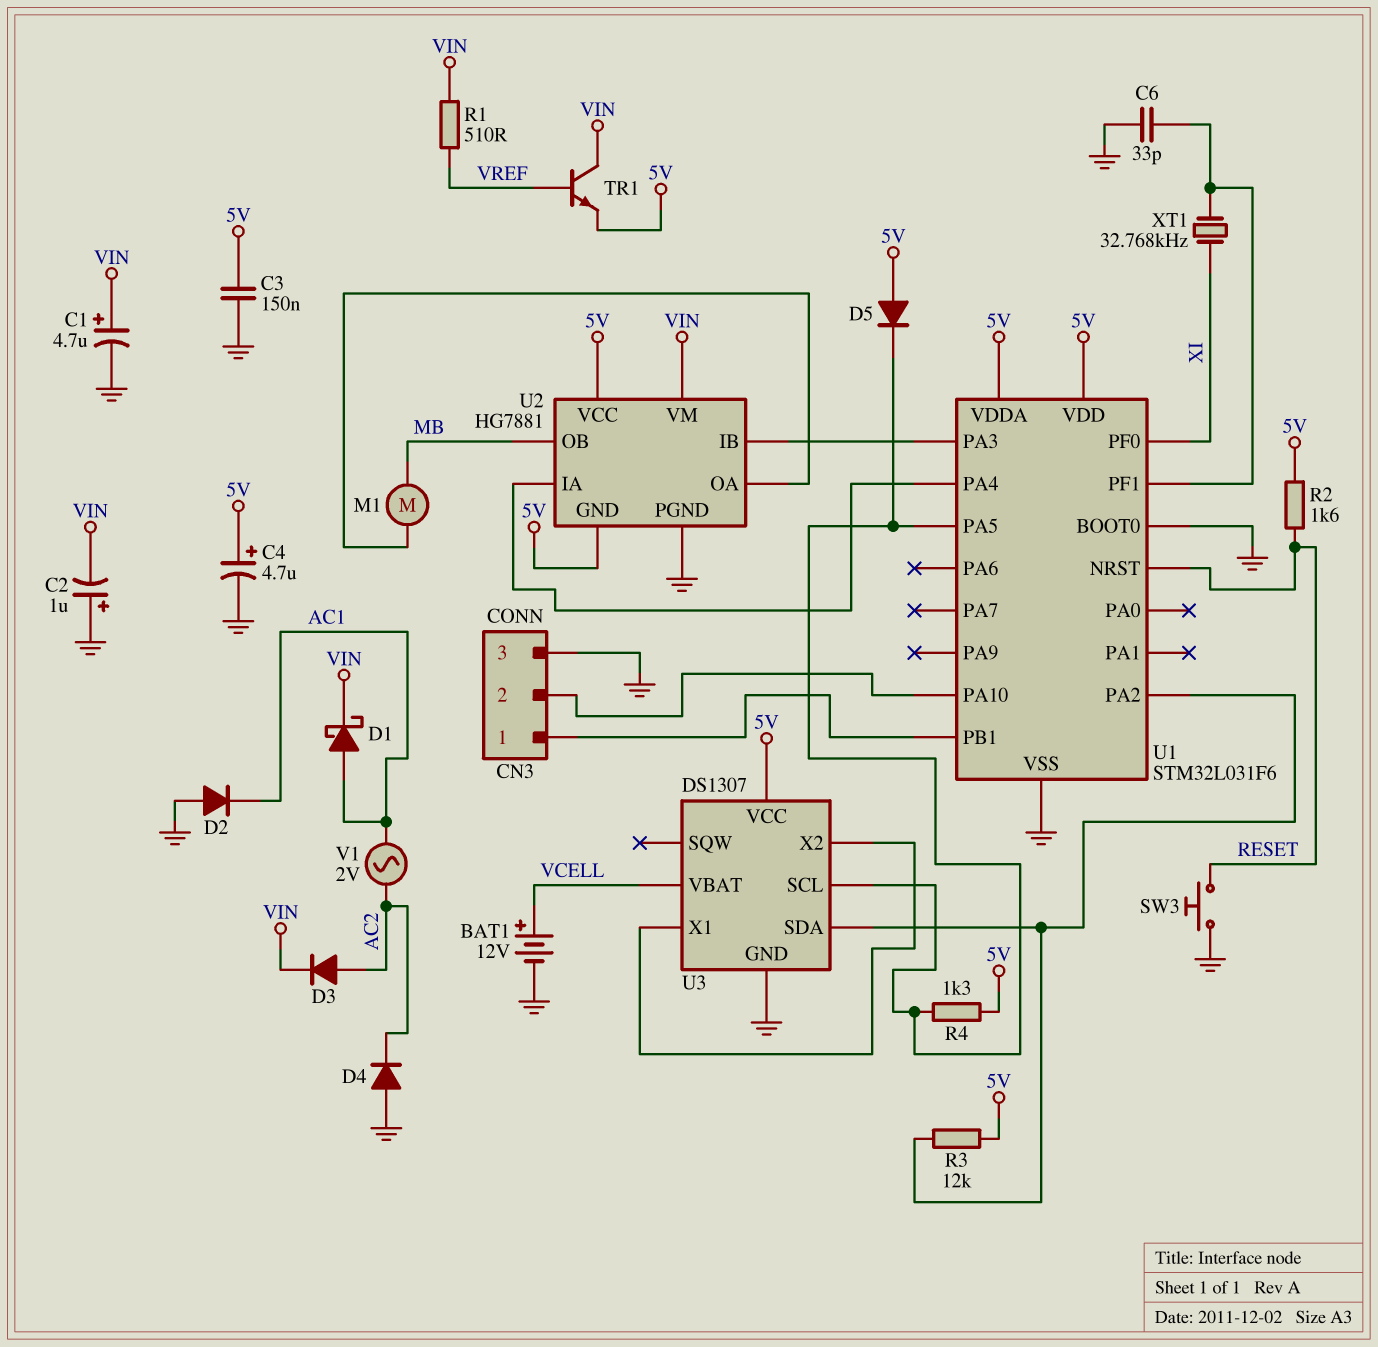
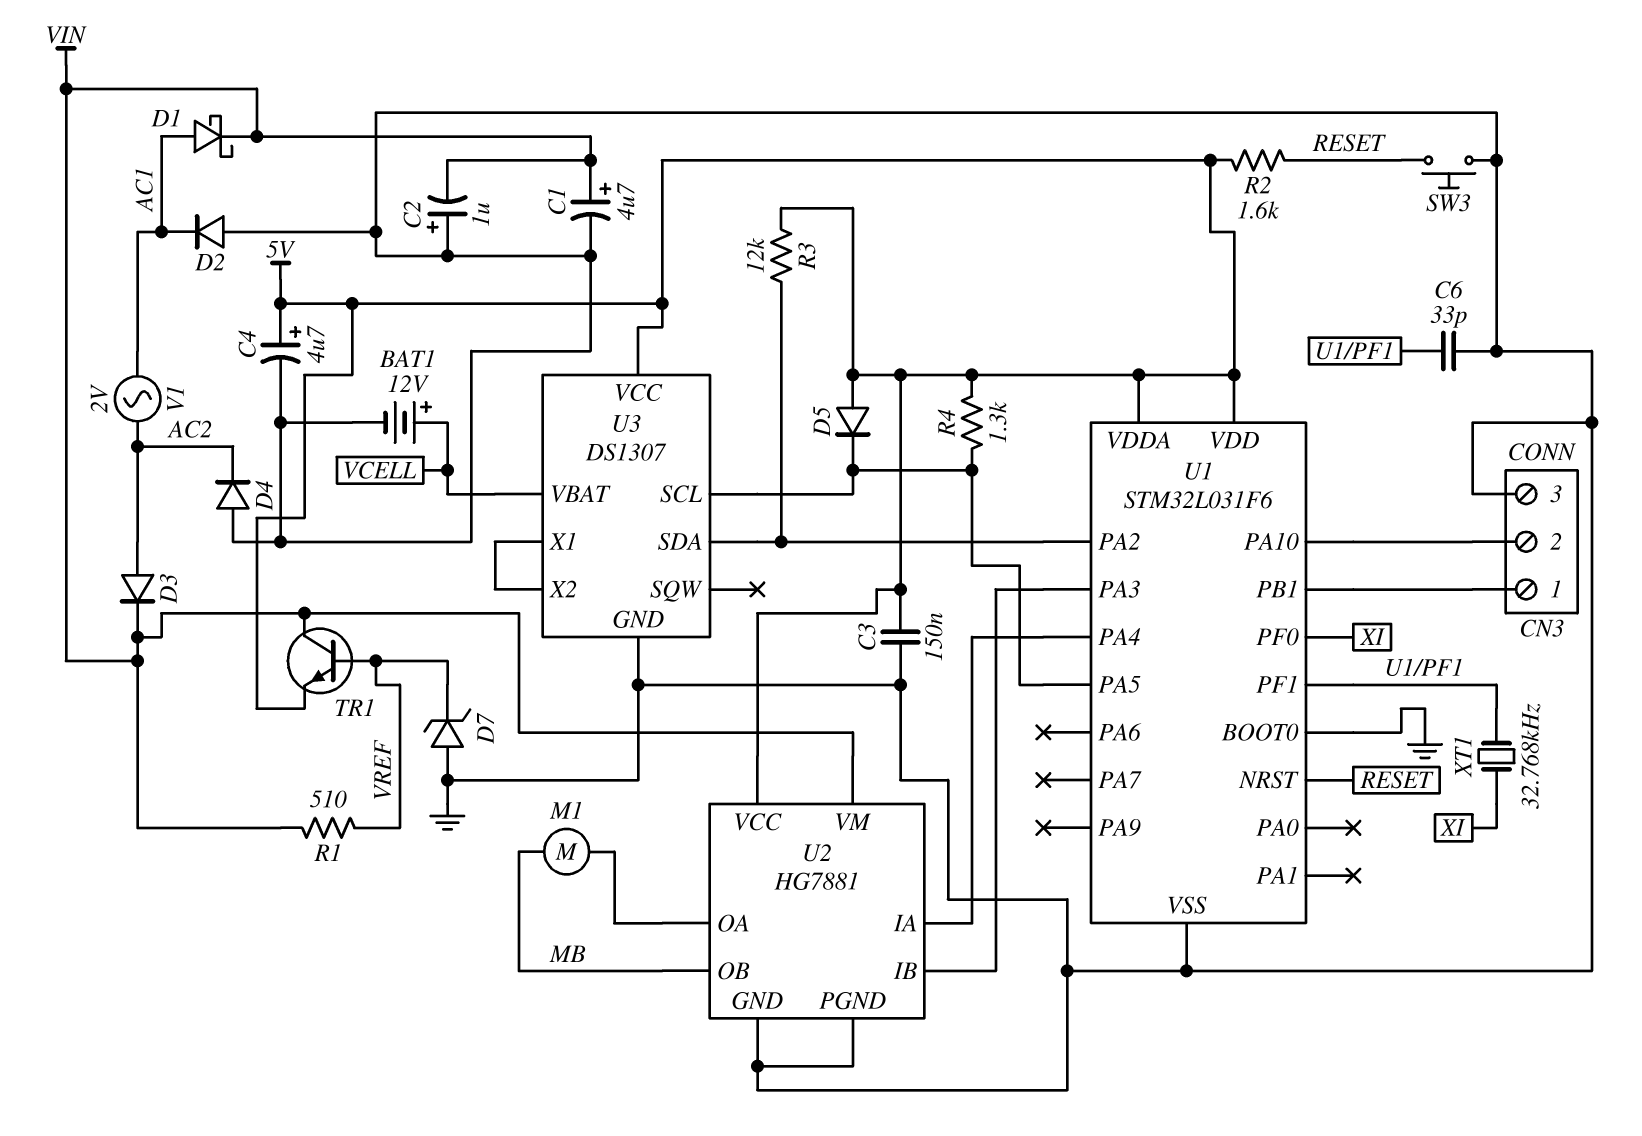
D7: none -> zener (A GND, K VREF)
U2 pin GND: 5V -> GND

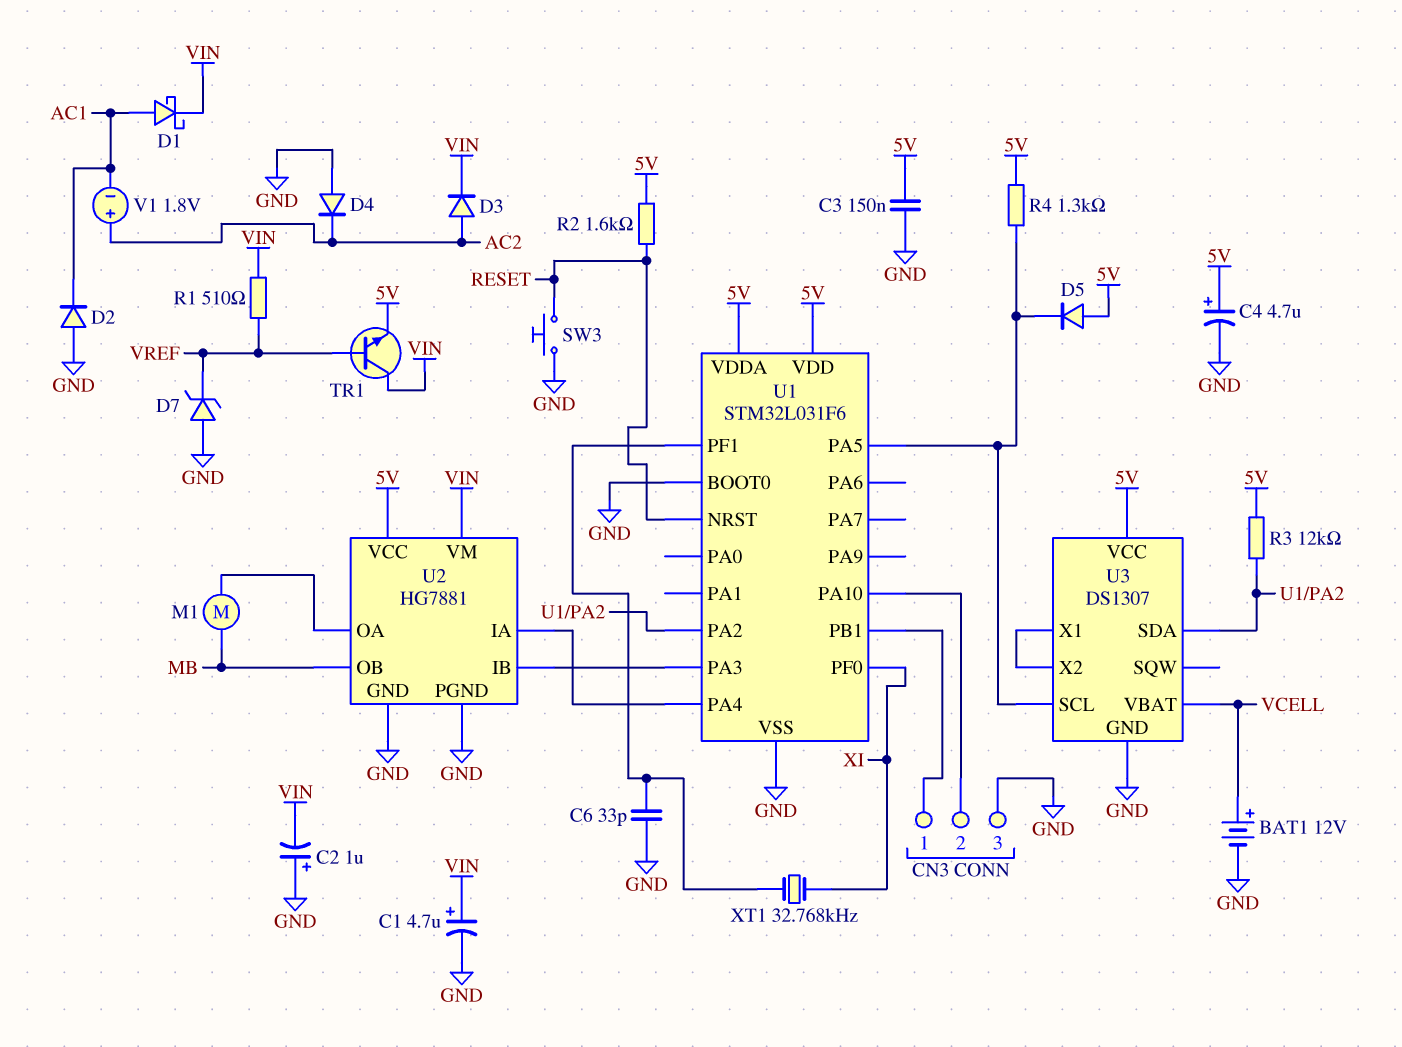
V1: AC 2V (AC1, AC2) -> 1.8V (plus AC2, minus AC1)

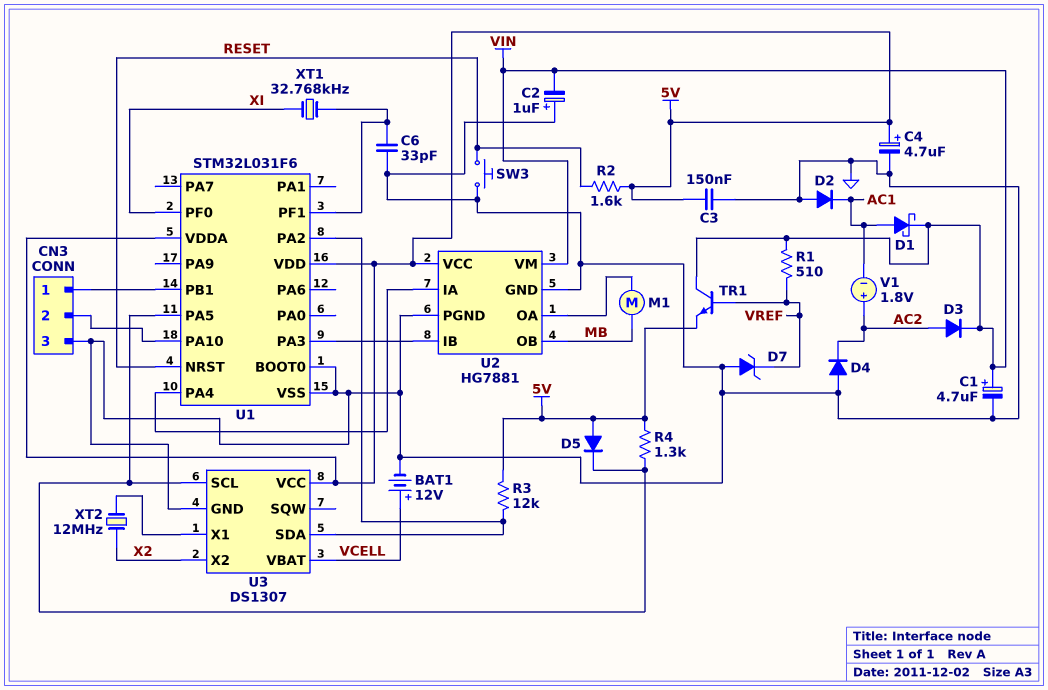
U3 pin X2: U3/X1 -> X2
XT2: none -> 12MHz (U3/X1, X2)

